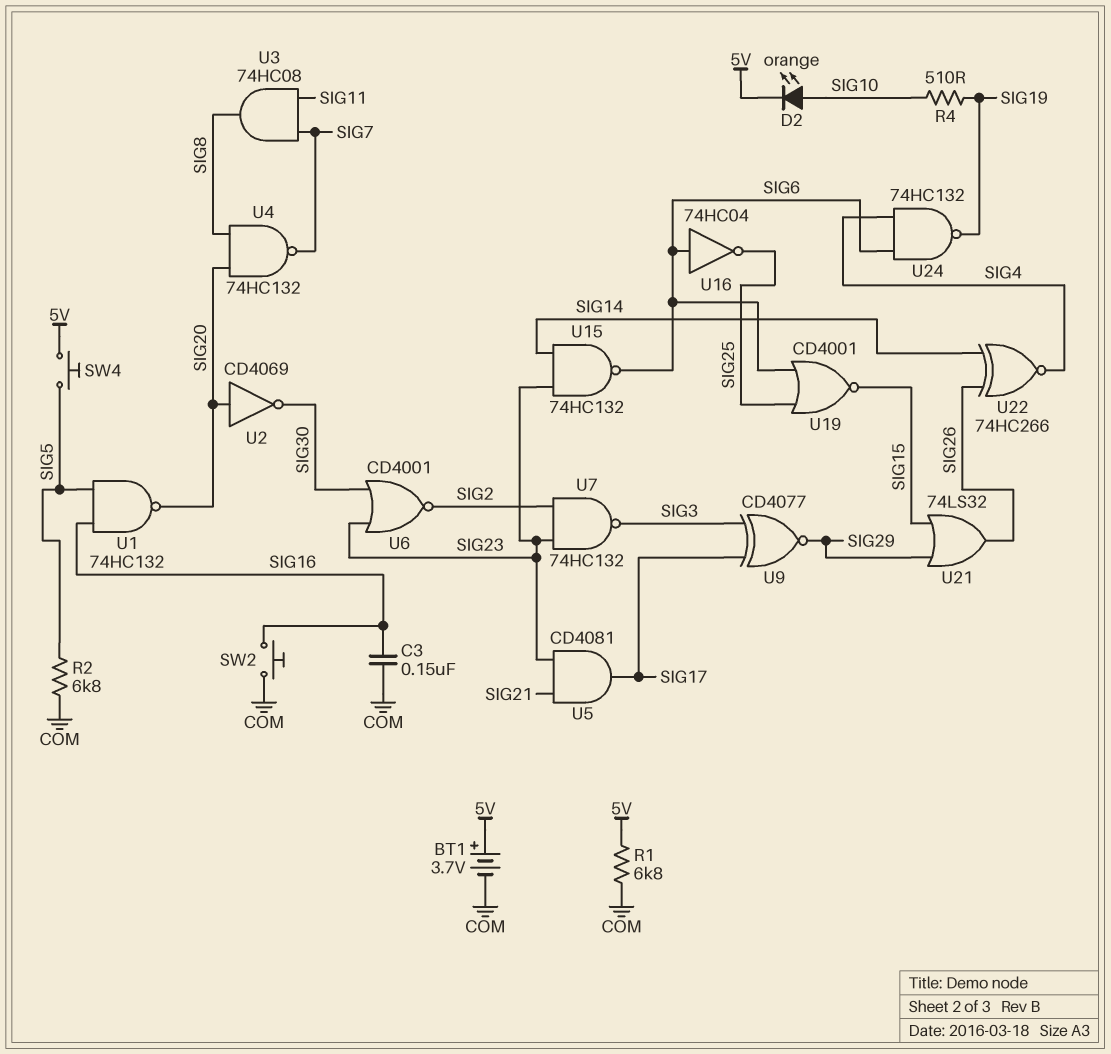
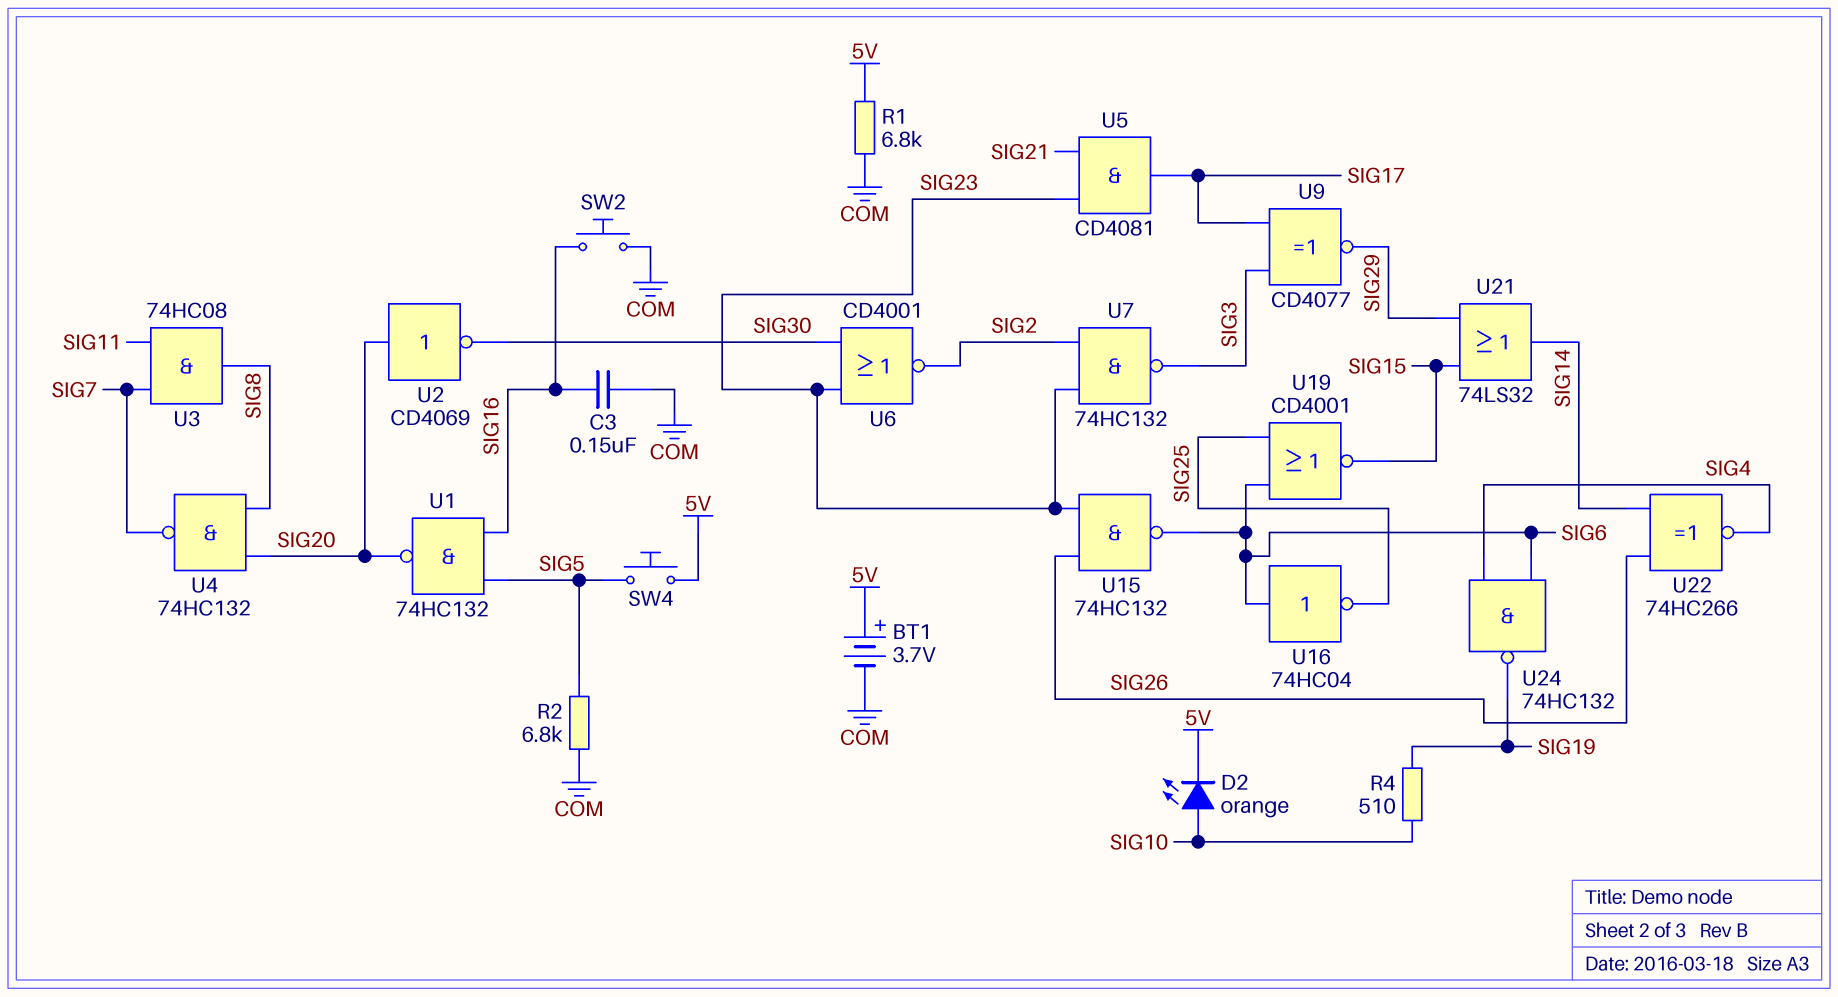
U15: NAND 74HC132 (in SIG14, in SIG23, out SIG6) -> NAND 74HC132 (in SIG23, in SIG26, out SIG6)
U21: OR 74LS32 (in SIG15, in SIG29, out SIG26) -> OR 74LS32 (in SIG15, in SIG29, out SIG14)

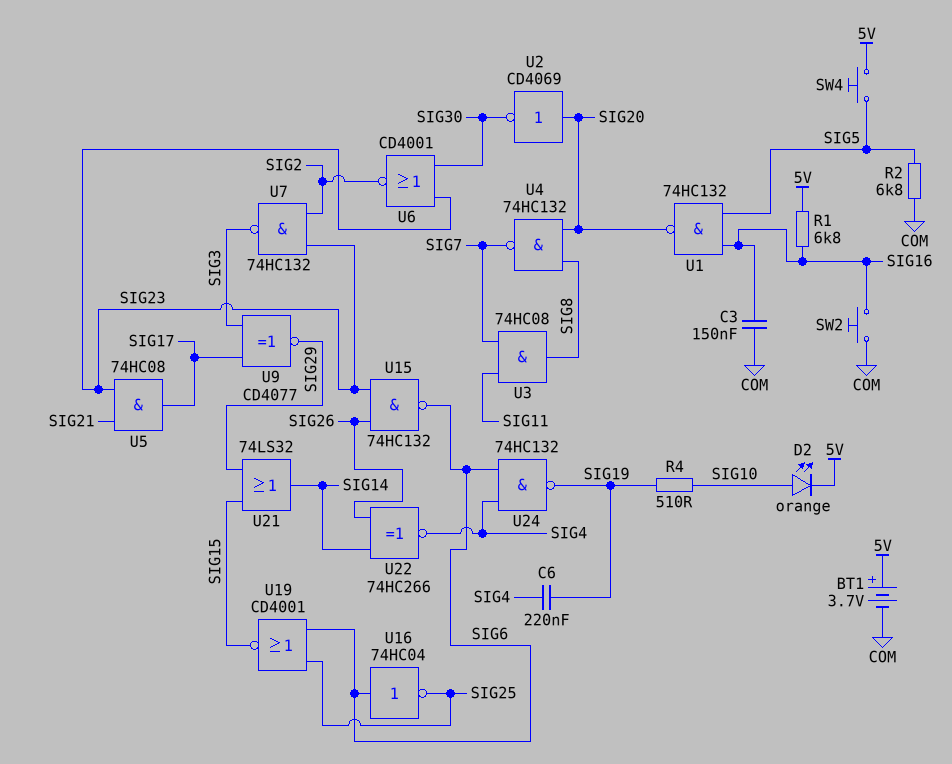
C6: none -> 220nF (SIG4, SIG19)
R1: 6.8k (5V, COM) -> 6.8k (5V, SIG16)
U5: AND CD4081 (in SIG21, in SIG23, out SIG17) -> AND 74HC08 (in SIG21, in SIG23, out SIG17)

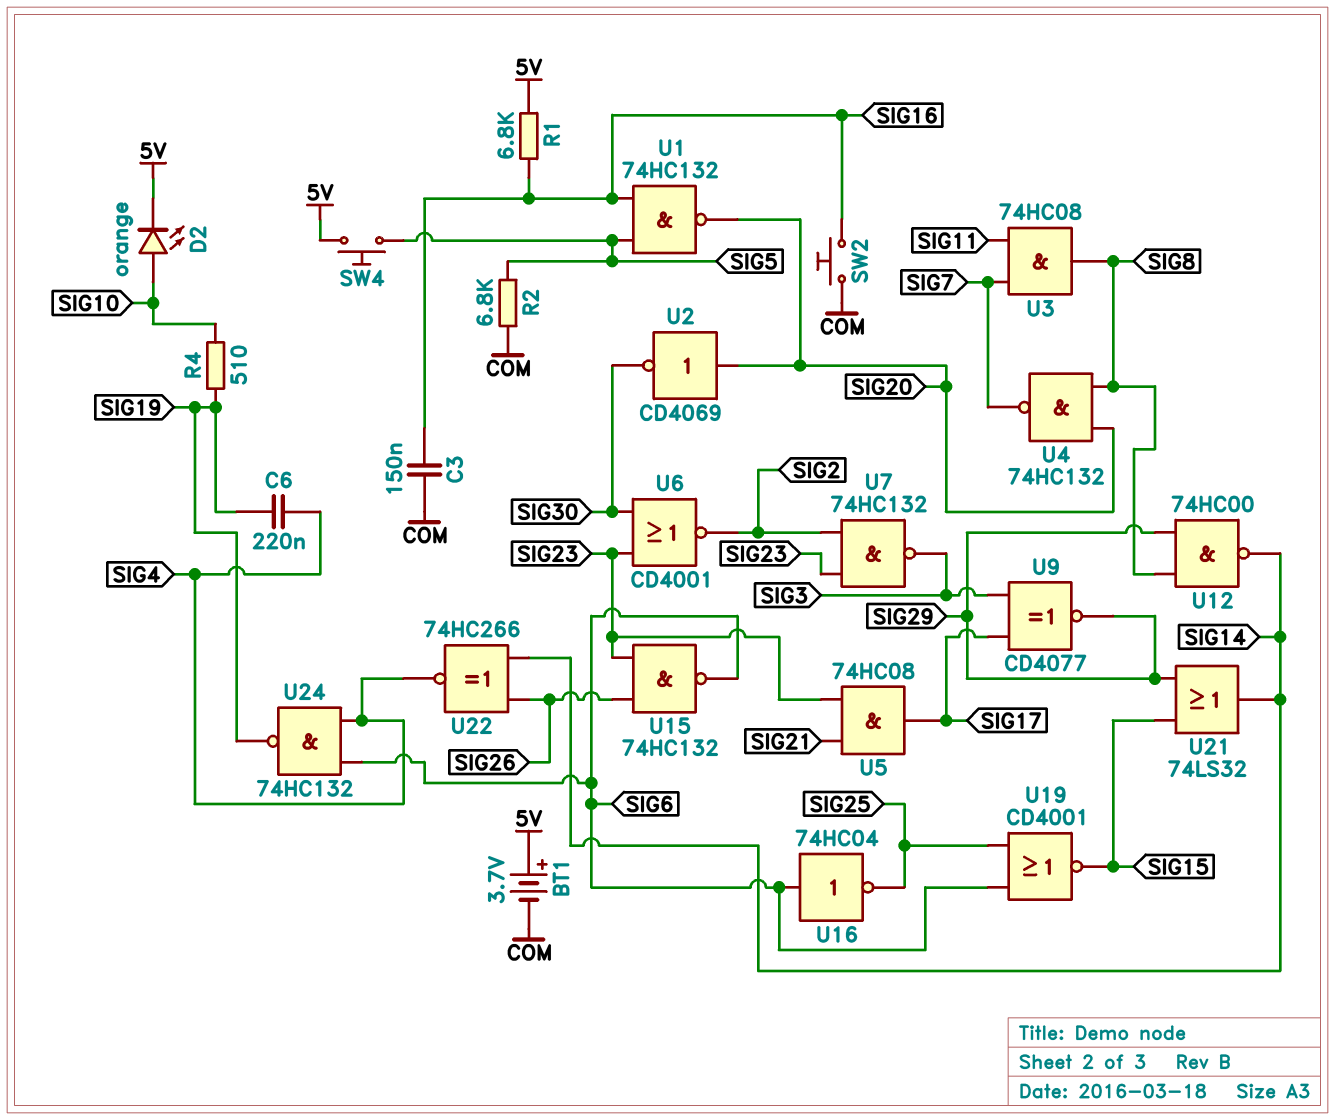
U12: none -> NAND 74HC00 (in SIG8, in SIG29, out SIG14)

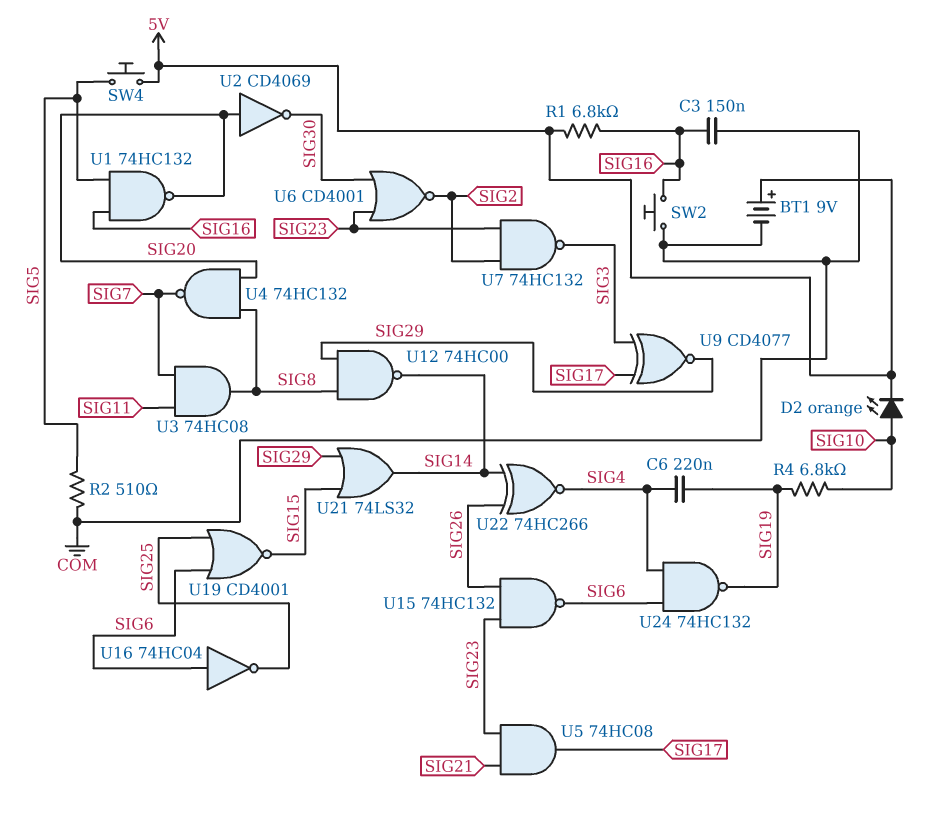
BT1: 3.7V (plus 5V, minus COM) -> 9V (plus 5V, minus COM)
R2: 6.8k (COM, SIG5) -> 510 (COM, SIG5)
R4: 510 (SIG10, SIG19) -> 6.8k (SIG10, SIG19)

